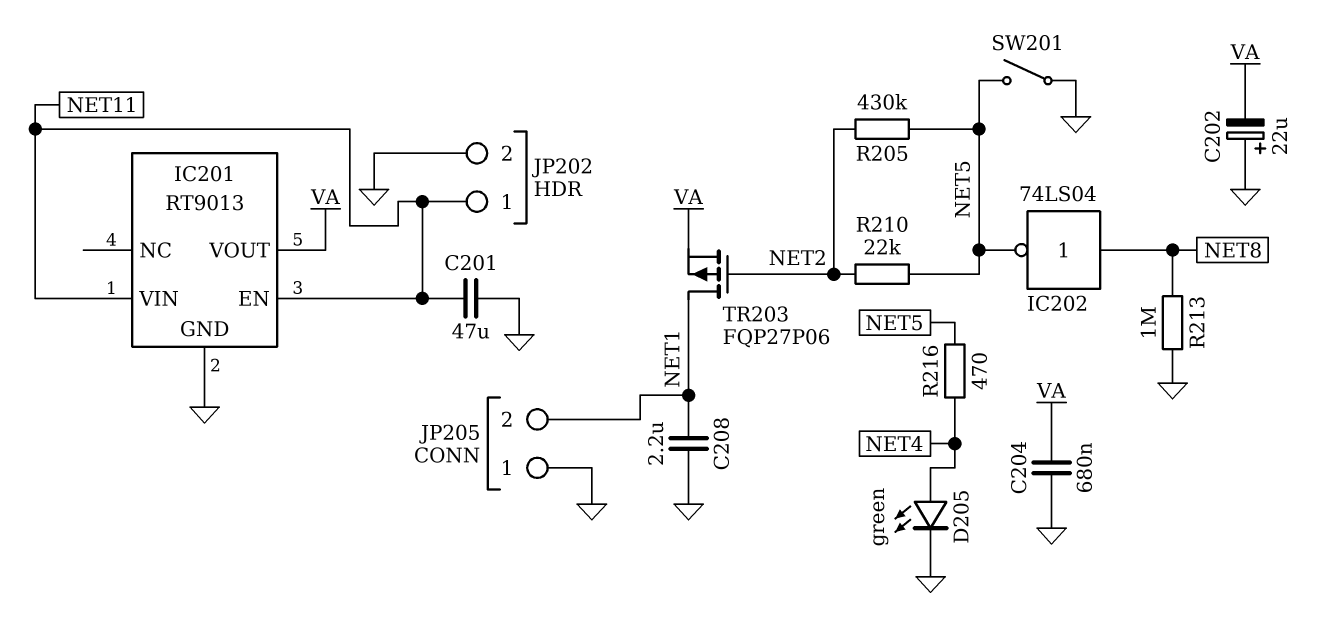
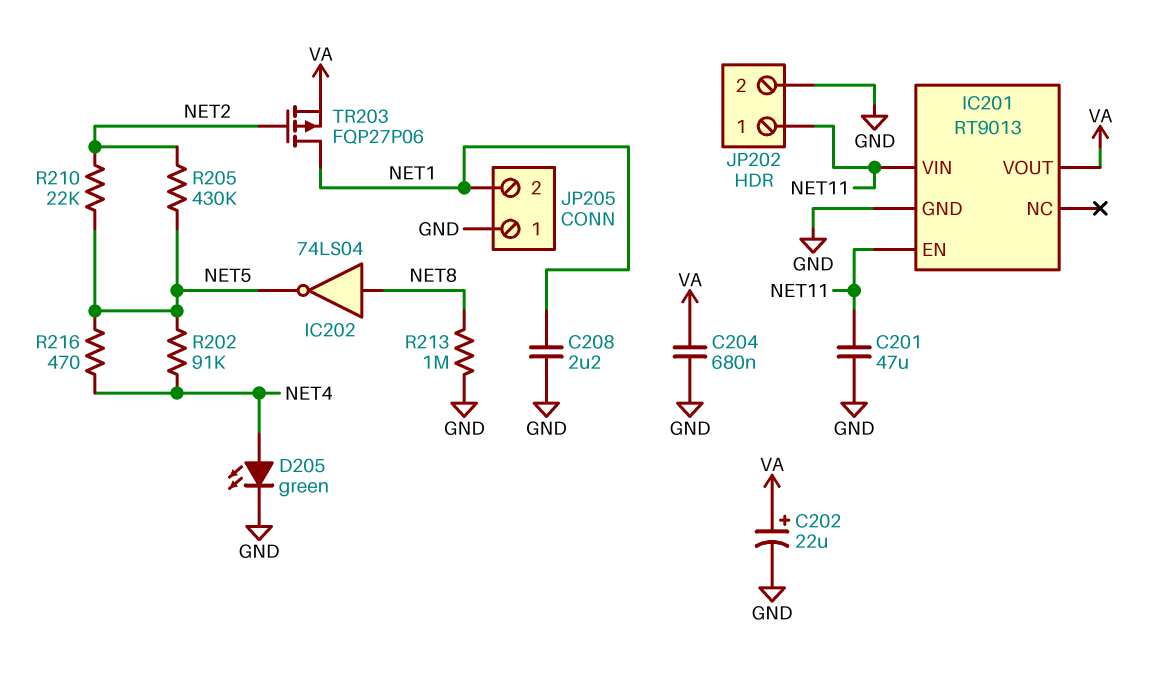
C202: 22uF (plus GND, minus VA) -> 22uF (plus VA, minus GND)
R202: none -> 91k (NET4, NET5)
SW201: switch (GND, NET5) -> none

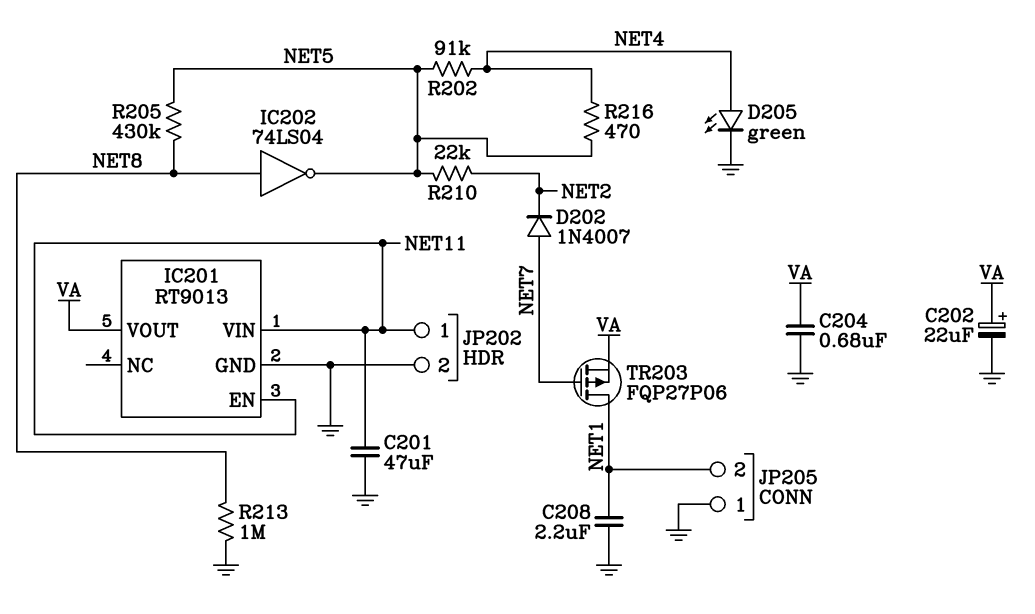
D202: none -> diode 1N4007 (A NET7, K NET2)
R205: 430k (NET2, NET5) -> 430k (NET5, NET8)
TR203: PMOS FQP27P06 (G NET2, D NET1, S VA) -> PMOS FQP27P06 (G NET7, D NET1, S VA)

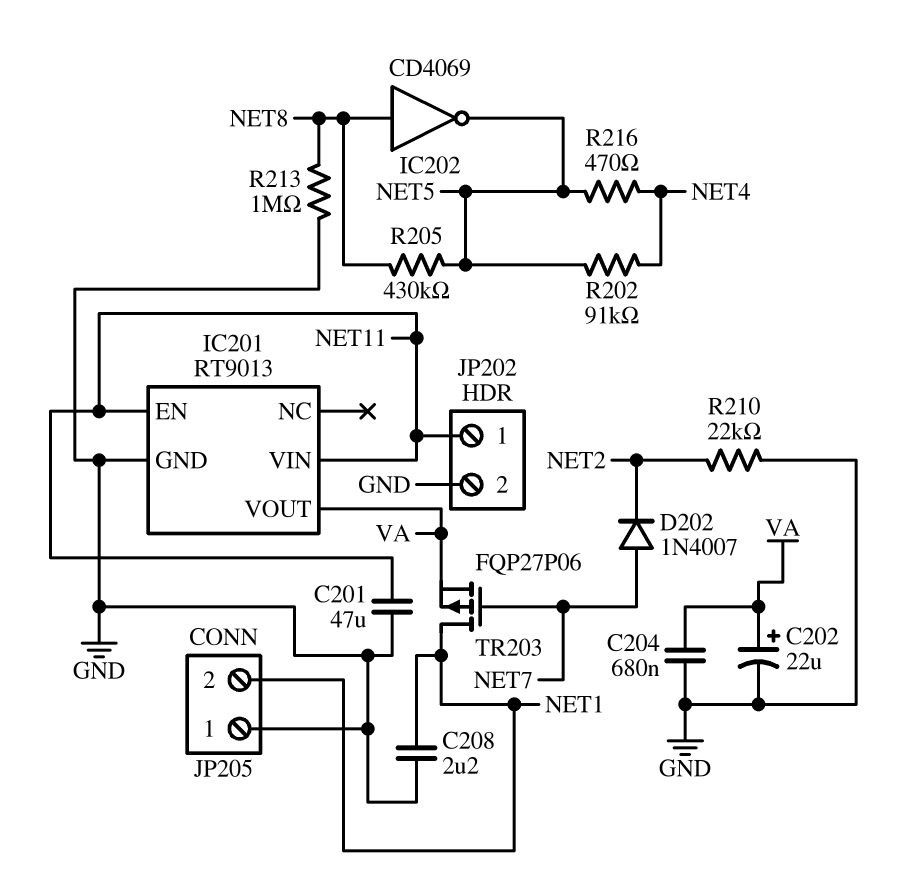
D205: LED green (A NET4, K GND) -> none
IC202: NOT 74LS04 (in NET8, out NET5) -> NOT CD4069 (in NET8, out NET5)
R210: 22k (NET2, NET5) -> 22k (GND, NET2)

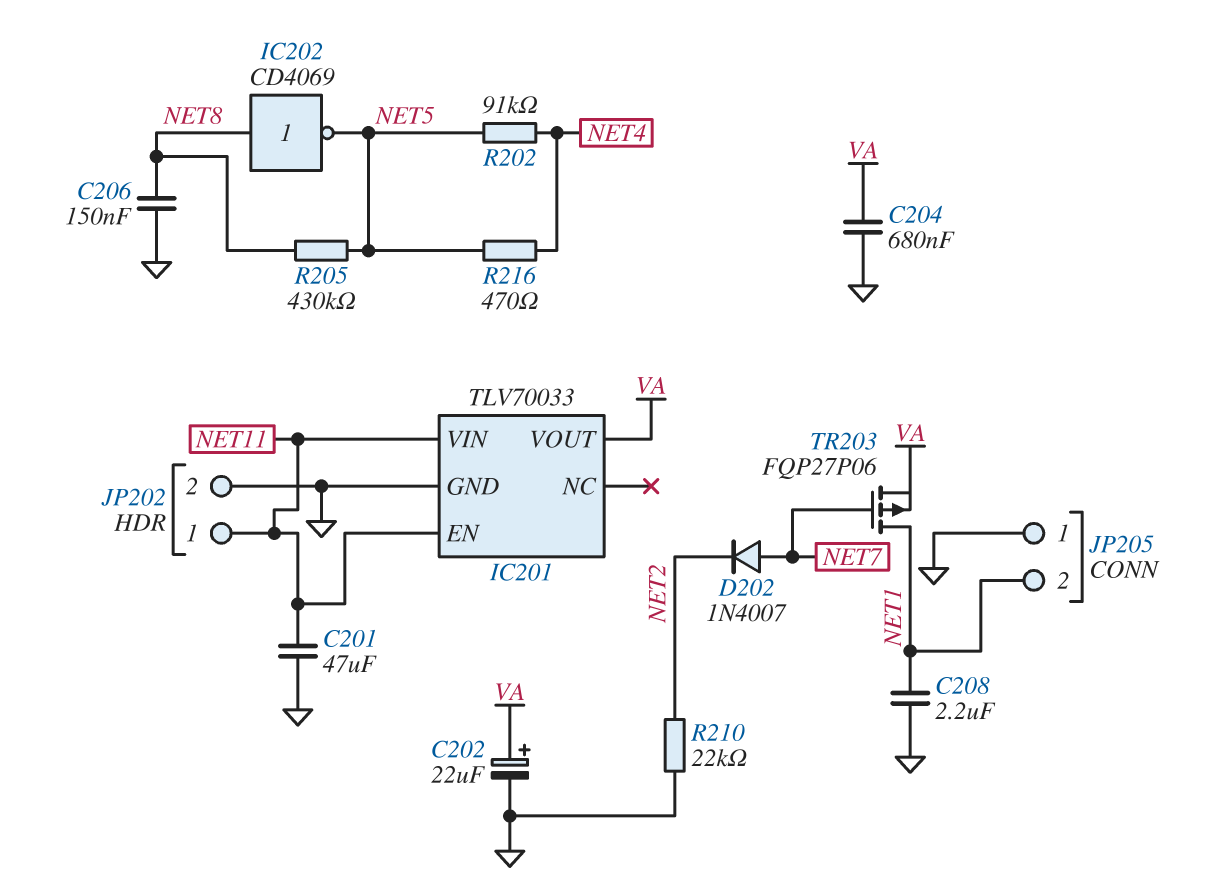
C206: none -> 150nF (GND, NET8)
IC201: RT9013 -> TLV70033
R213: 1M (GND, NET8) -> none

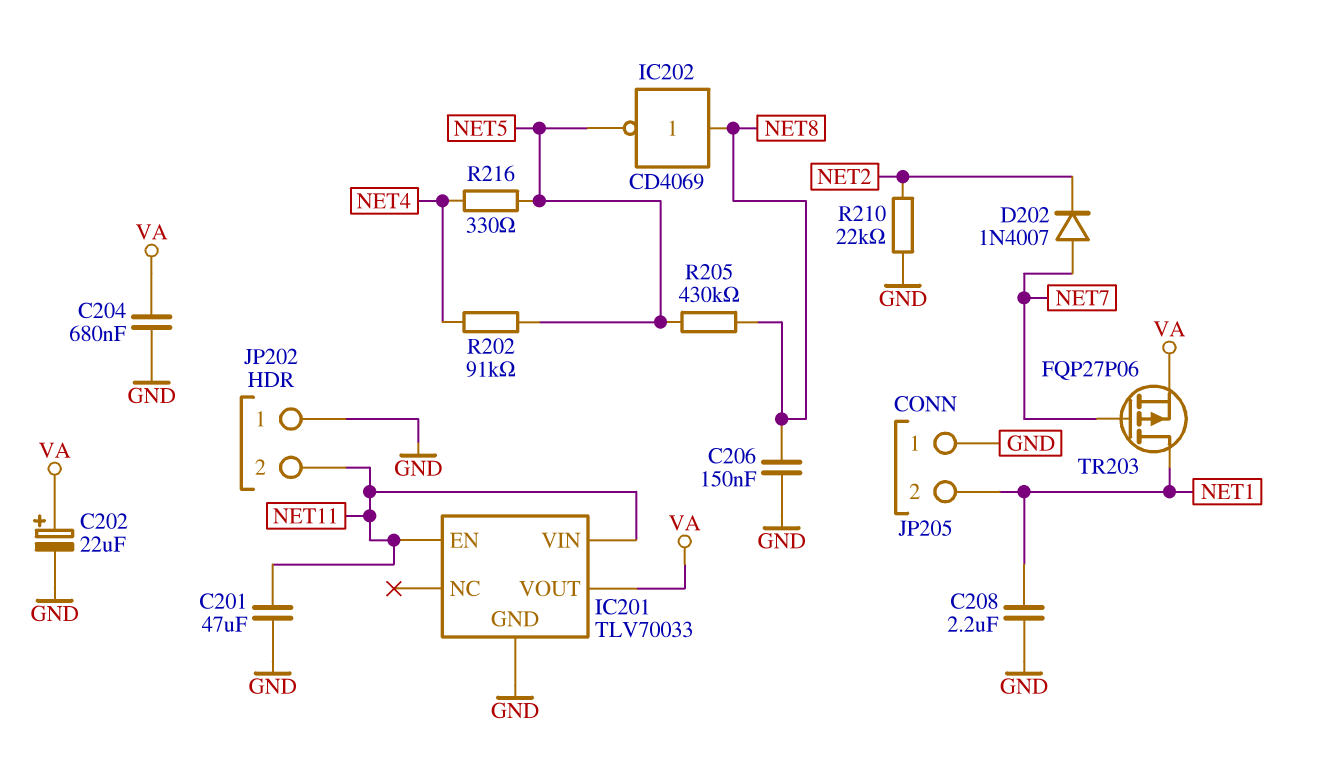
JP202 pin 1: NET11 -> GND
JP202 pin 2: GND -> NET11
R216: 470 (NET4, NET5) -> 330 (NET4, NET5)

